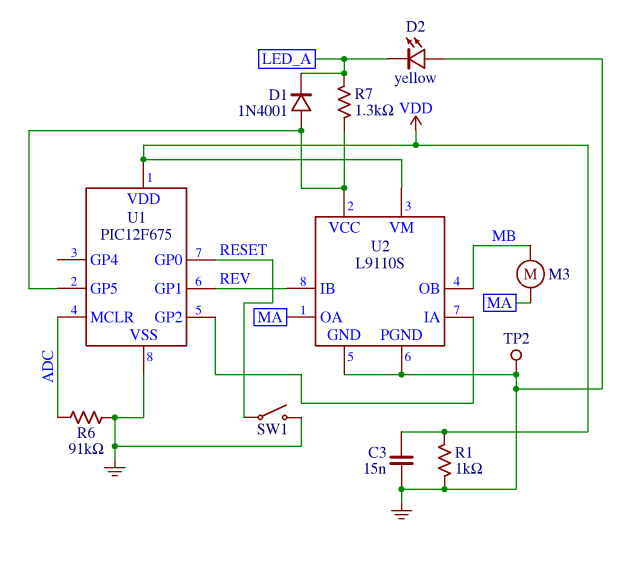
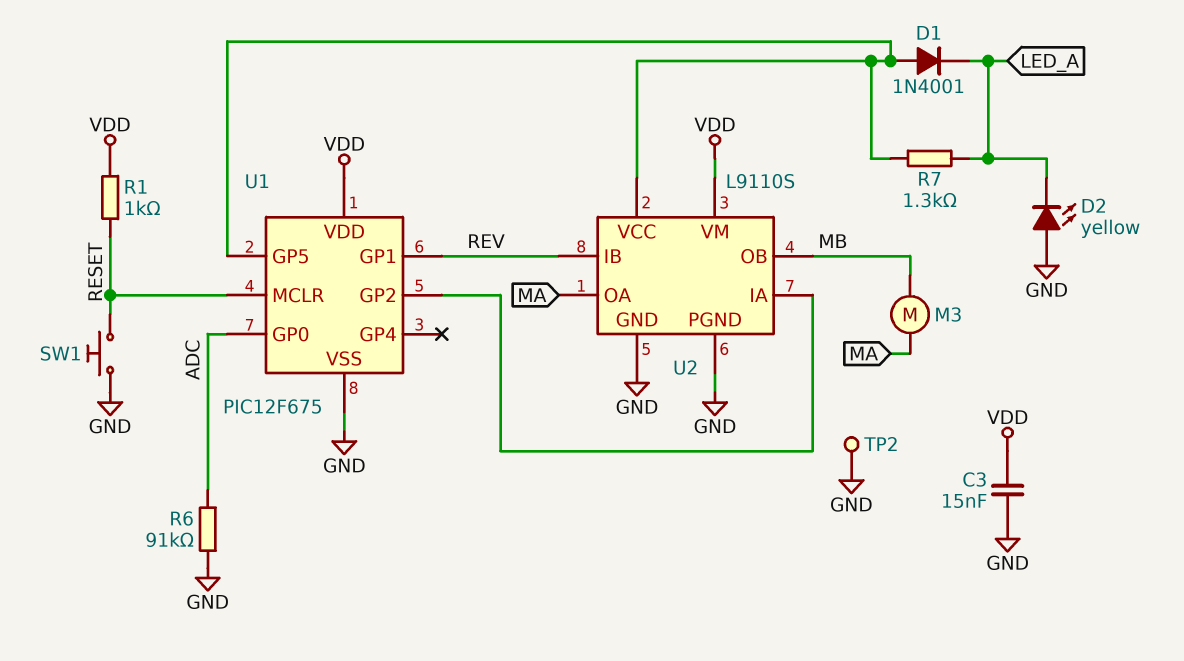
R1: 1k (GND, VDD) -> 1k (RESET, VDD)
SW1: switch (GND, RESET) -> button (GND, RESET)
U1 pin GP0: RESET -> ADC
U1 pin MCLR: ADC -> RESET

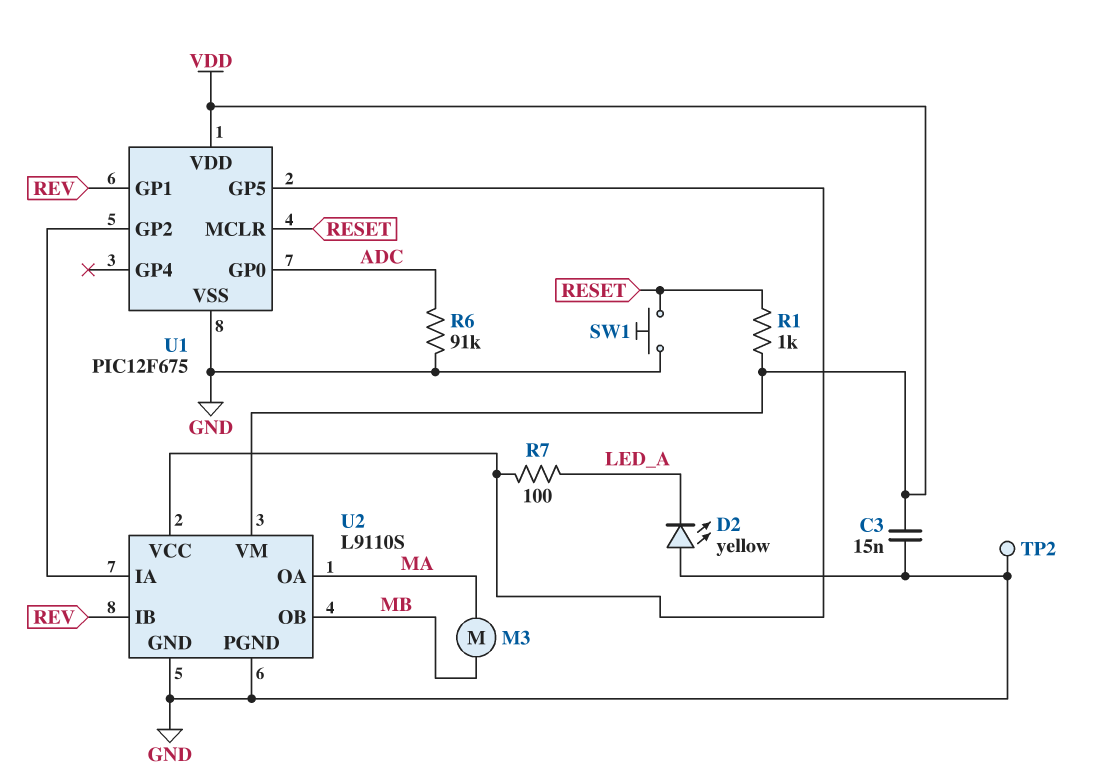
D1: diode 1N4001 (A U1/GP5, K LED_A) -> none
R7: 1.3k (LED_A, U1/GP5) -> 100 (LED_A, U1/GP5)

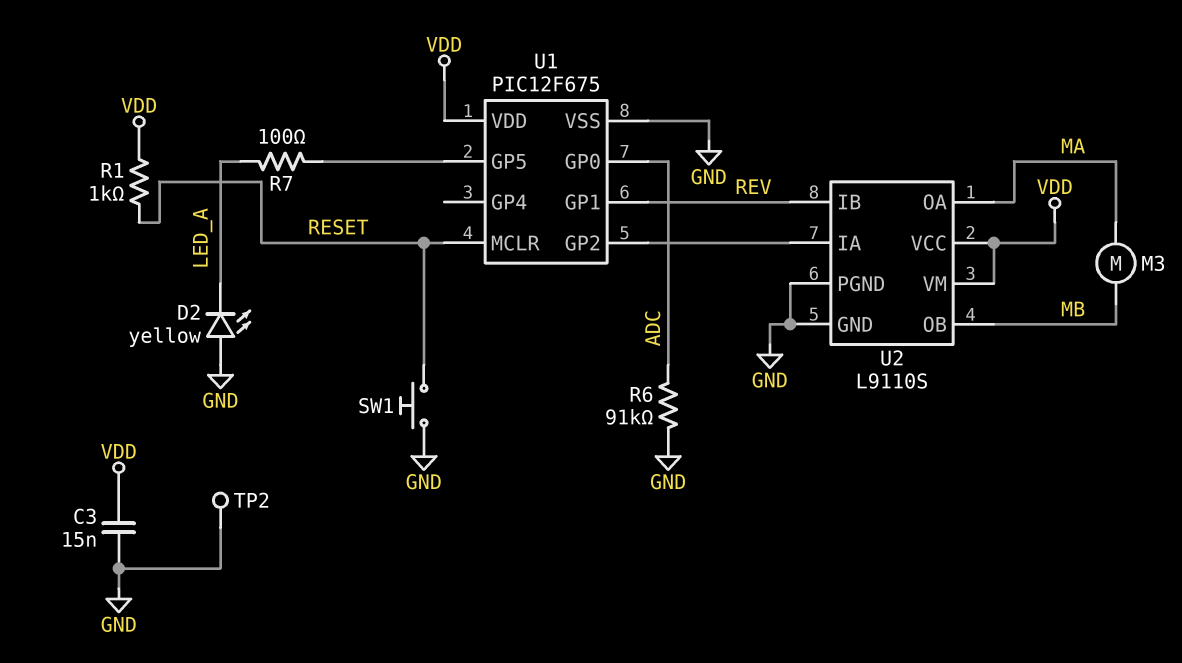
U2 pin VCC: U1/GP5 -> VDD

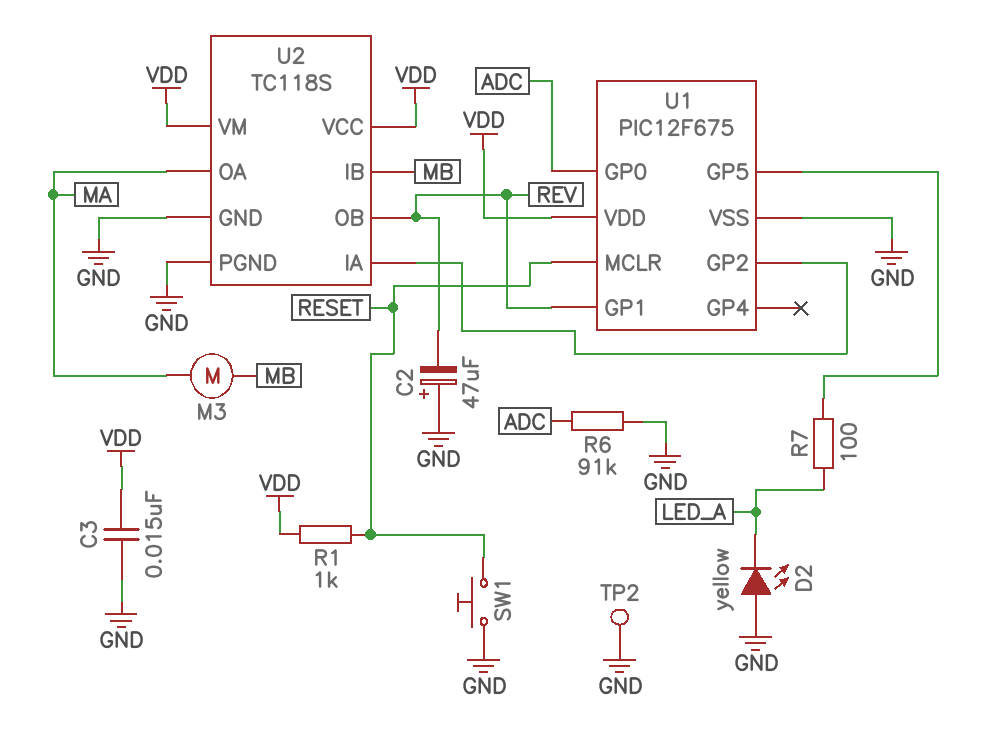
C2: none -> 47uF (plus GND, minus REV)
U2: L9110S -> TC118S
U2 pin IB: REV -> MB
U2 pin OB: MB -> REV

